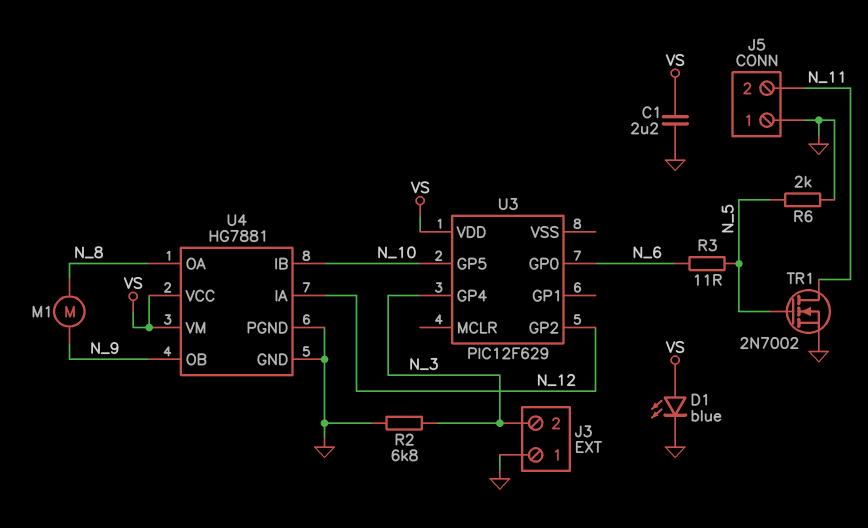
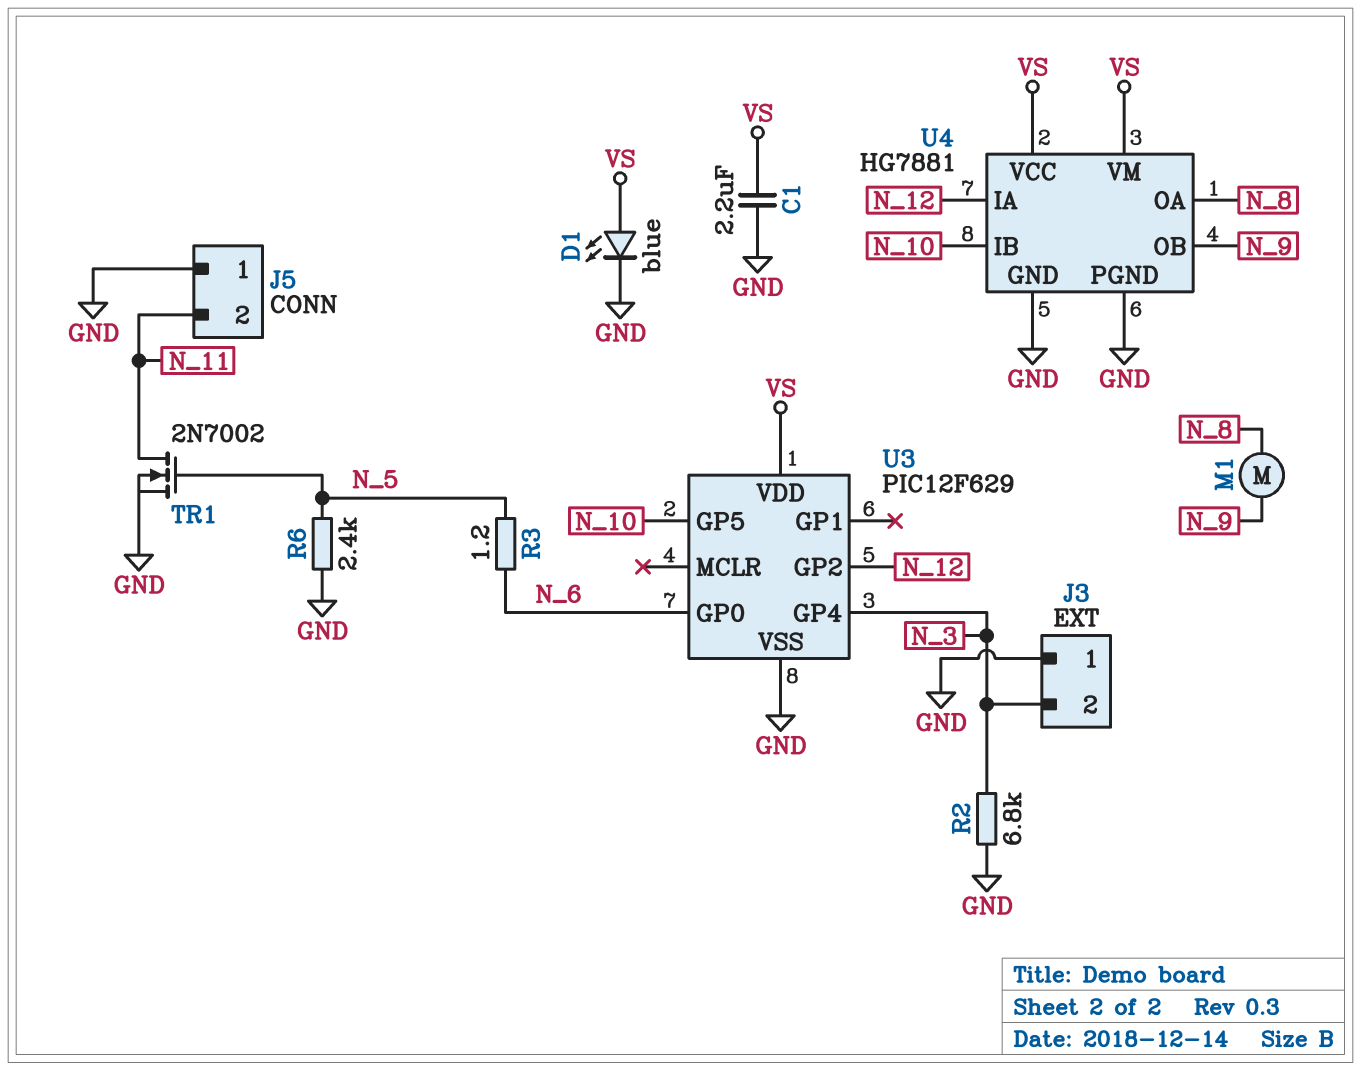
R3: 11 (N_5, N_6) -> 1.2 (N_5, N_6)
R6: 2k (GND, N_5) -> 2.4k (GND, N_5)
U3 pin VSS: none -> GND

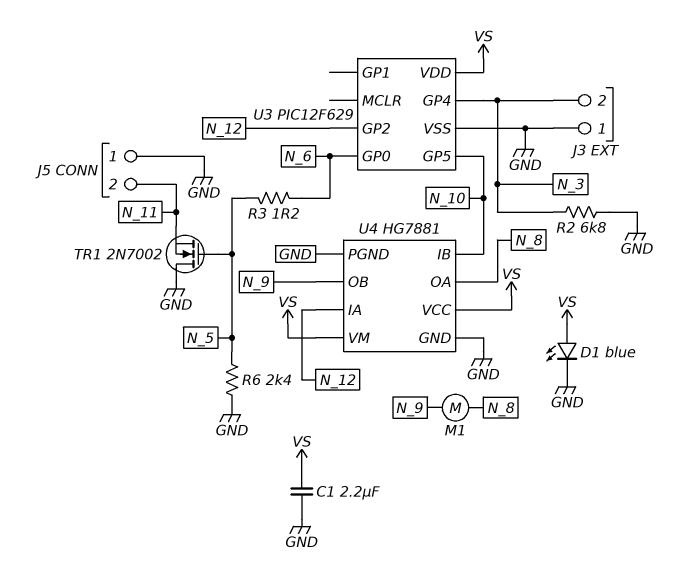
TR1: NMOS 2N7002 (G N_5, D N_11, S GND) -> NMOS 2N7002 (G N_5, D GND, S N_11)

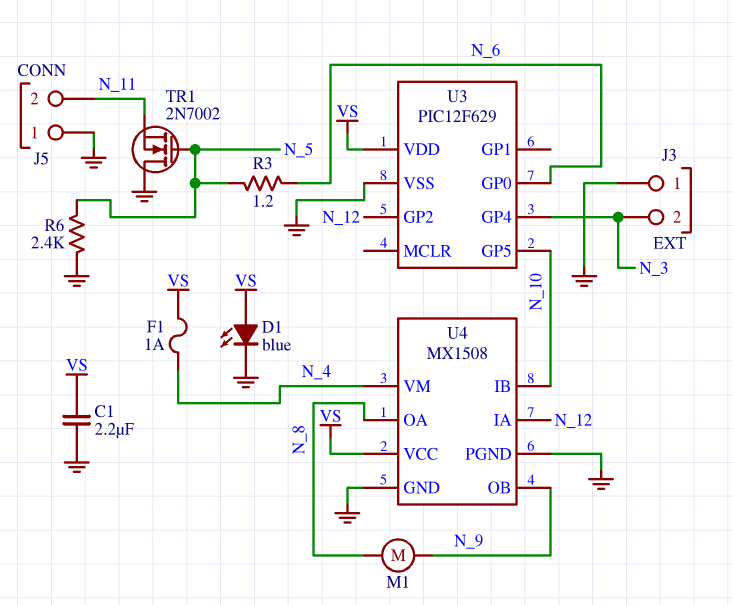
F1: none -> 1A (N_4, VS)
R2: 6.8k (GND, N_3) -> none
U4: HG7881 -> MX1508
U4 pin VM: VS -> N_4

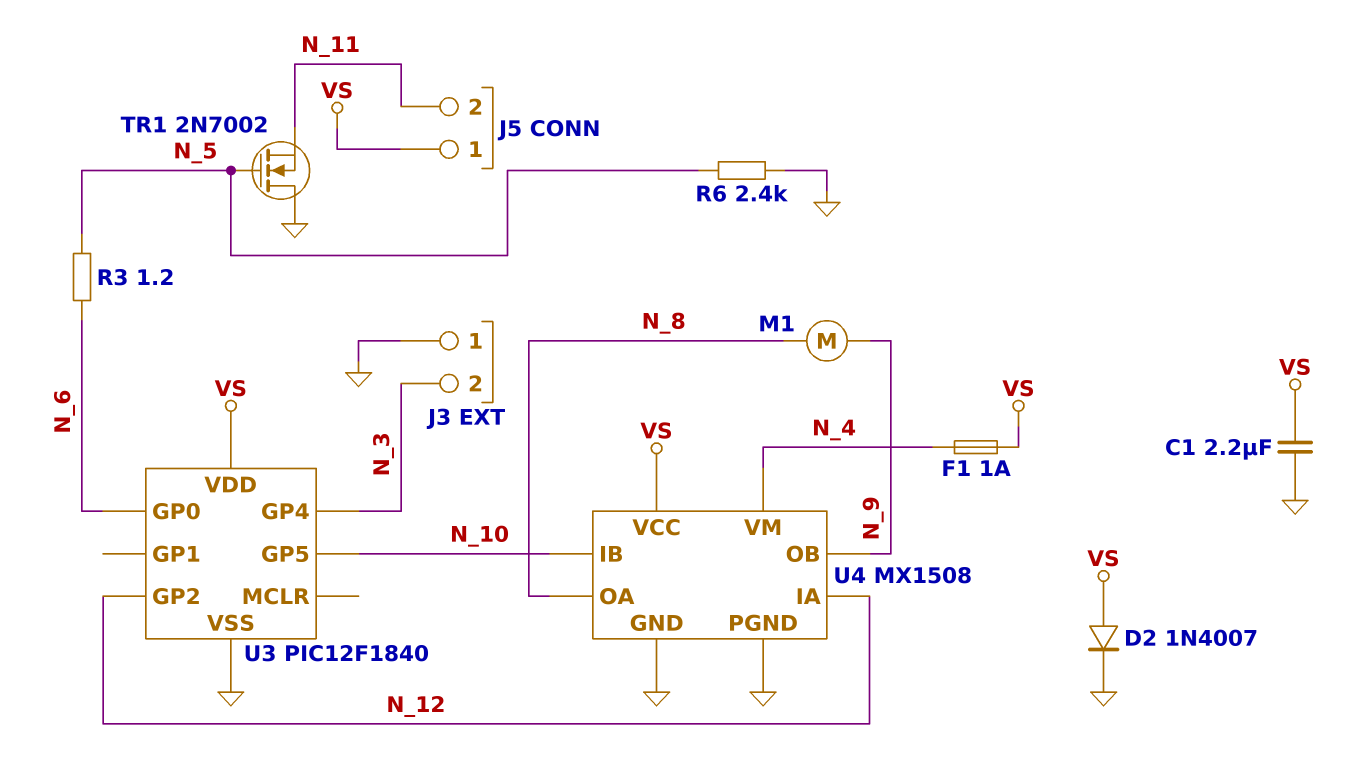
D1: LED blue (A VS, K GND) -> none
D2: none -> diode 1N4007 (A VS, K GND)
J5 pin 1: GND -> VS
U3: PIC12F629 -> PIC12F1840

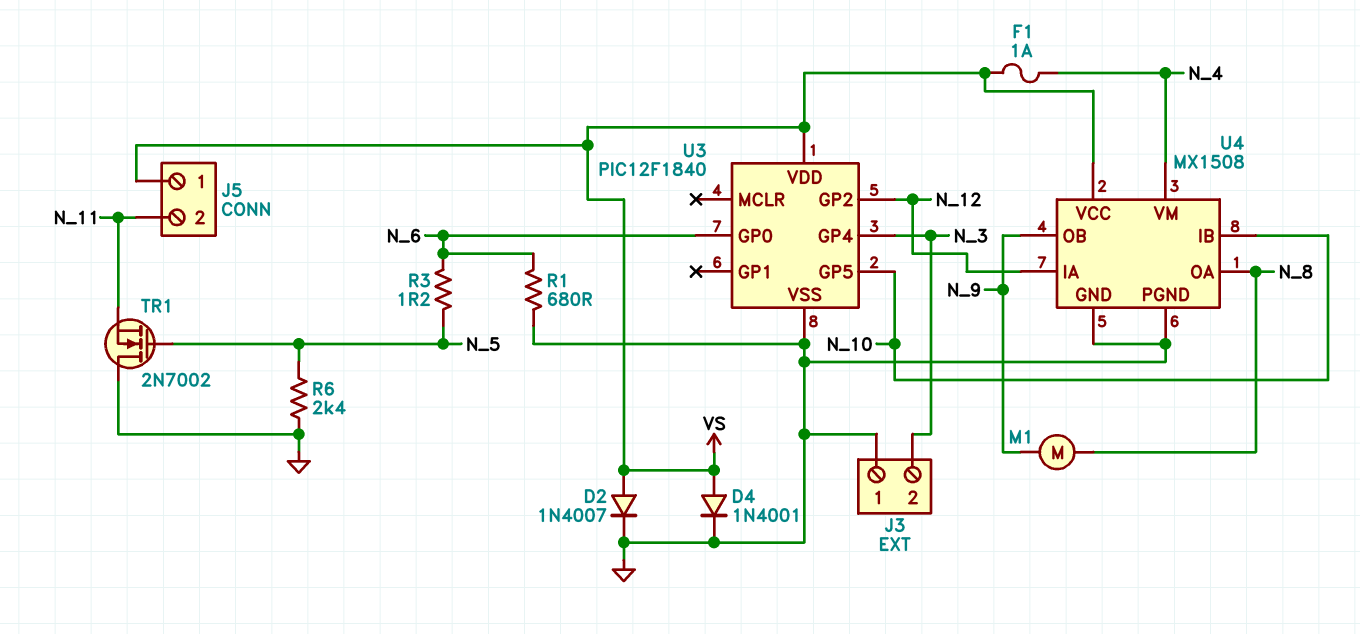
C1: 2.2uF (GND, VS) -> none
D4: none -> diode 1N4001 (A VS, K GND)
R1: none -> 680 (GND, N_6)

